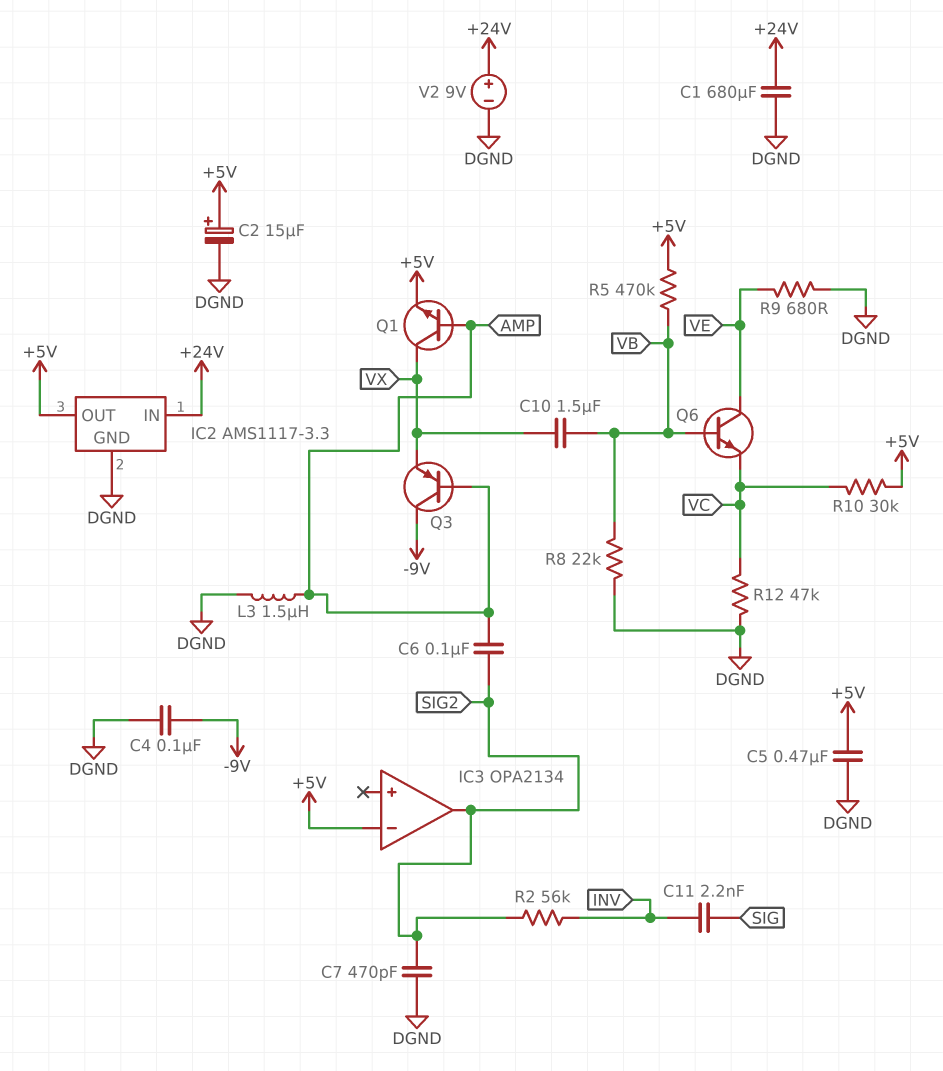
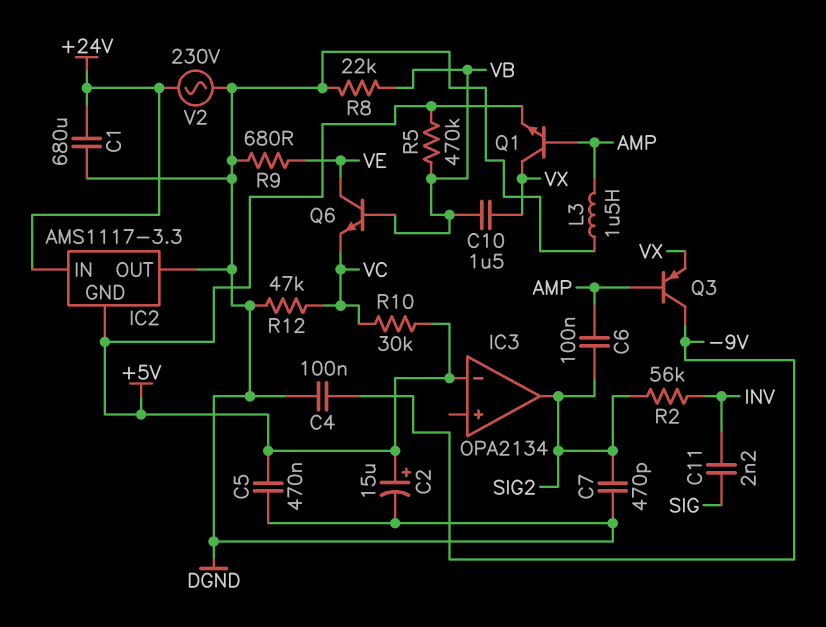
IC2 pin GND: DGND -> +5V
IC2 pin OUT: +5V -> DGND
V2: 9V (plus +24V, minus DGND) -> AC 230V (+24V, DGND)

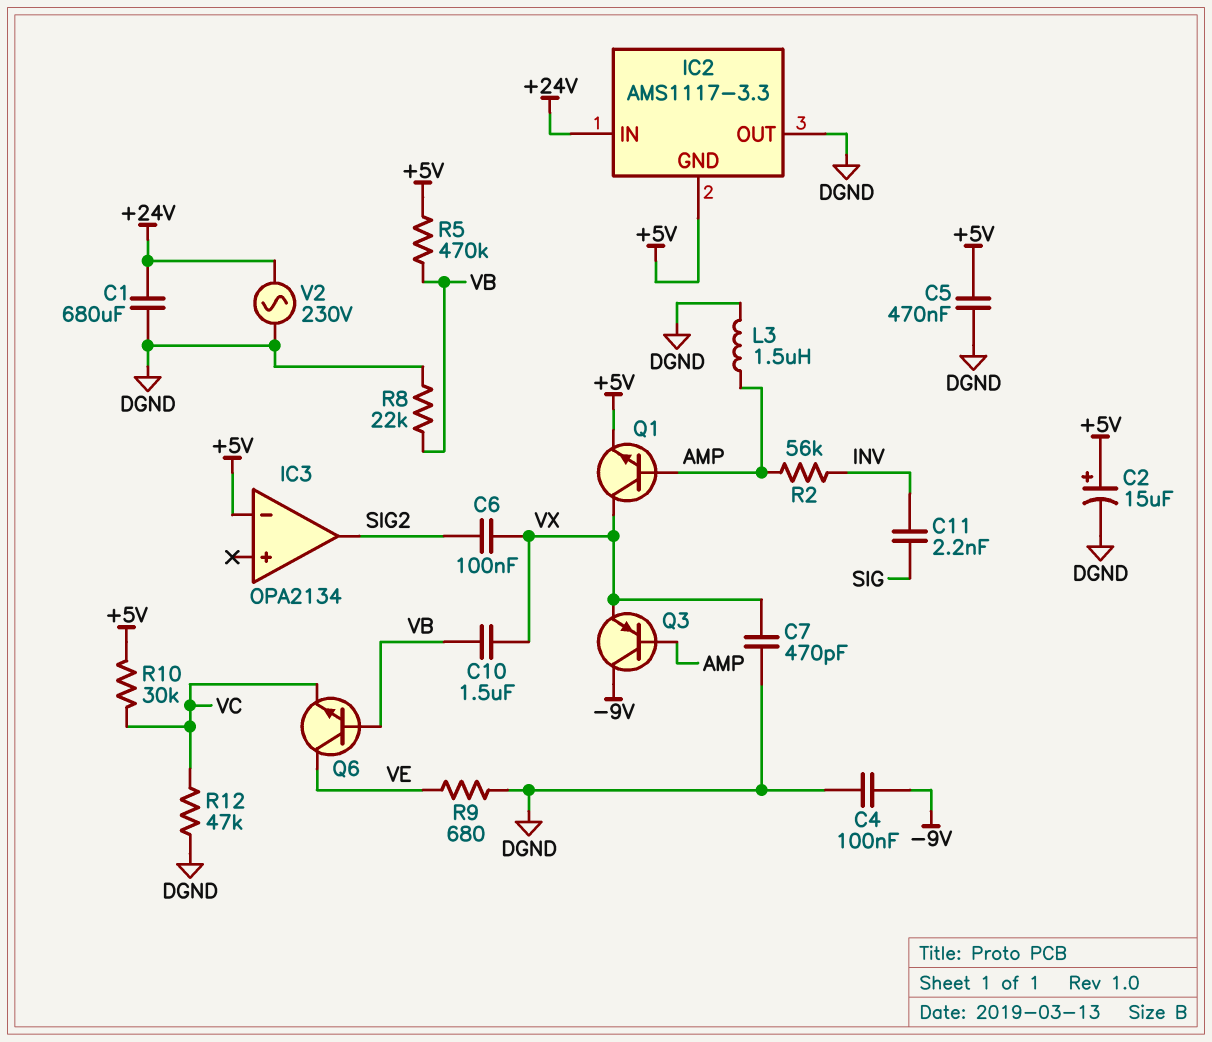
C6: 100nF (AMP, SIG2) -> 100nF (SIG2, VX)
C7: 470pF (DGND, SIG2) -> 470pF (DGND, VX)
R2: 56k (INV, SIG2) -> 56k (AMP, INV)

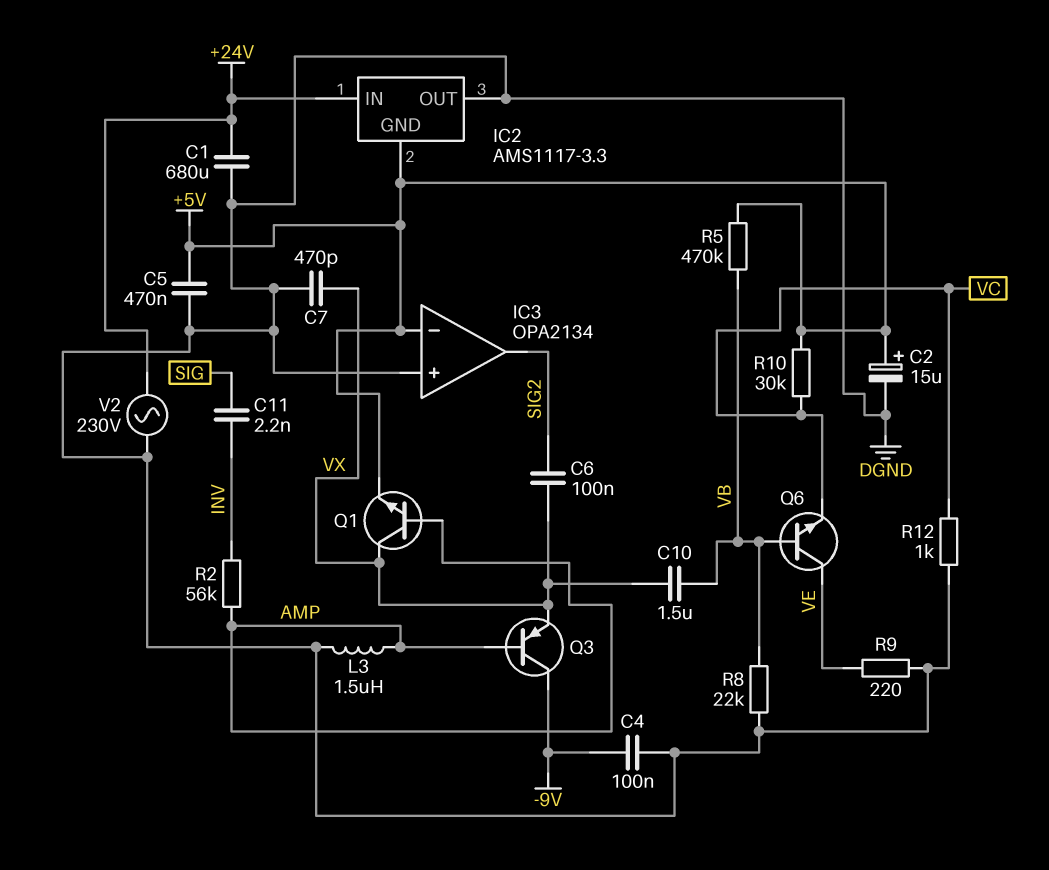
IC3 pin in+: none -> DGND
R9: 680 (DGND, VE) -> 220 (DGND, VE)
R12: 47k (DGND, VC) -> 1k (DGND, VC)

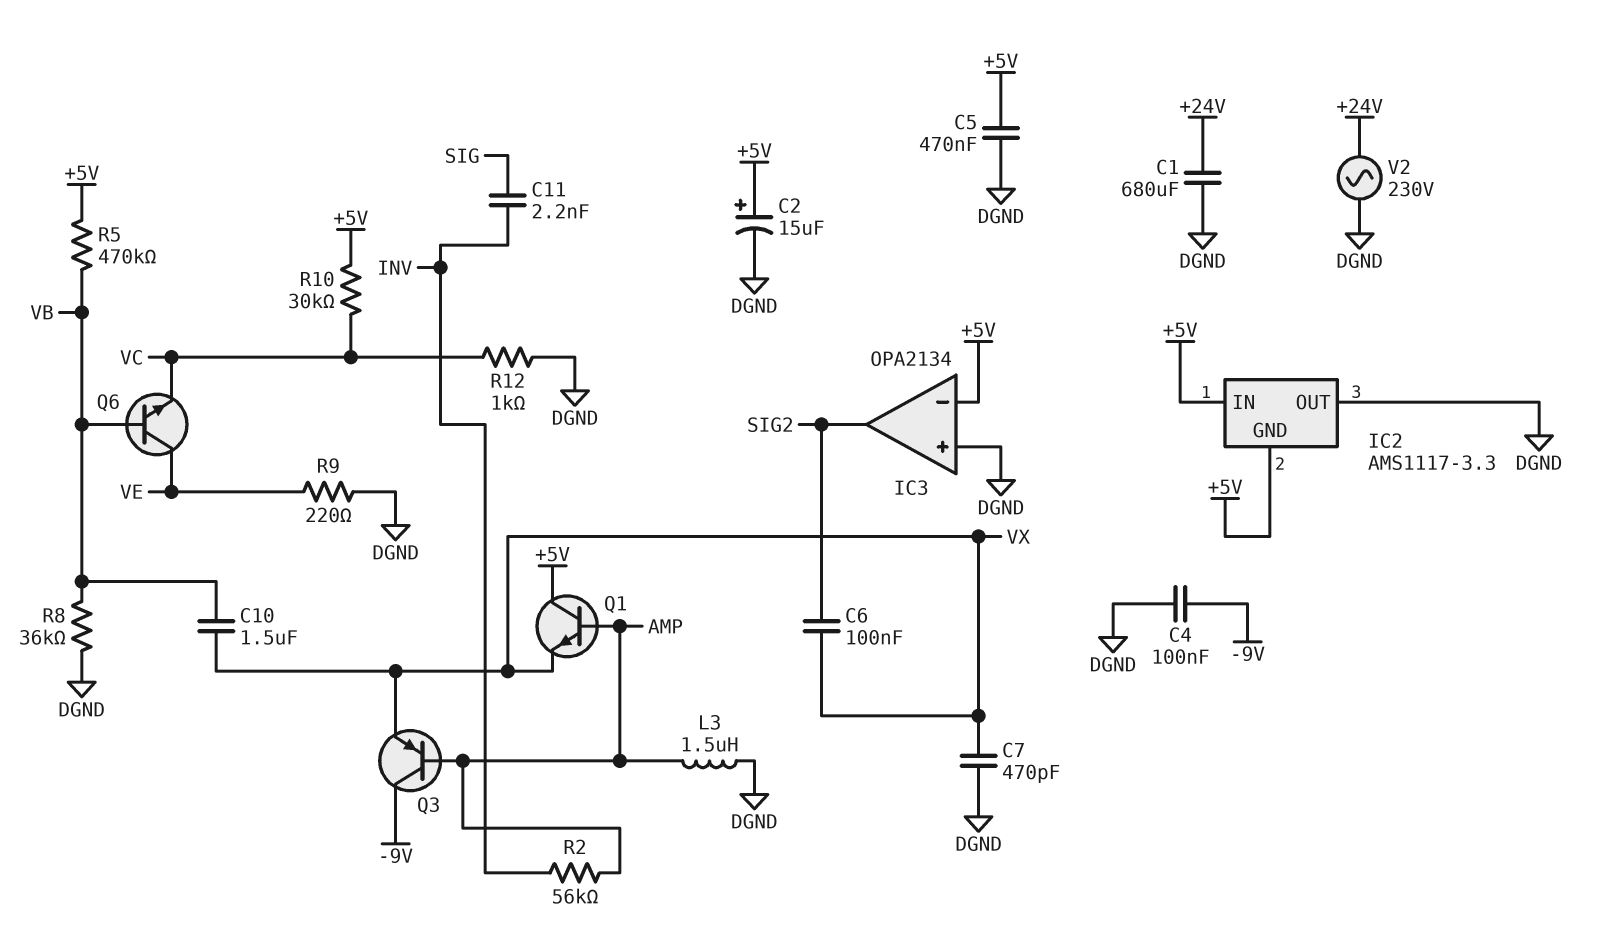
IC2 pin IN: +24V -> +5V
Q1: NPN (B AMP, C VX, E +5V) -> NPN (B AMP, C +5V, E VX)
R8: 22k (DGND, VB) -> 36k (DGND, VB)

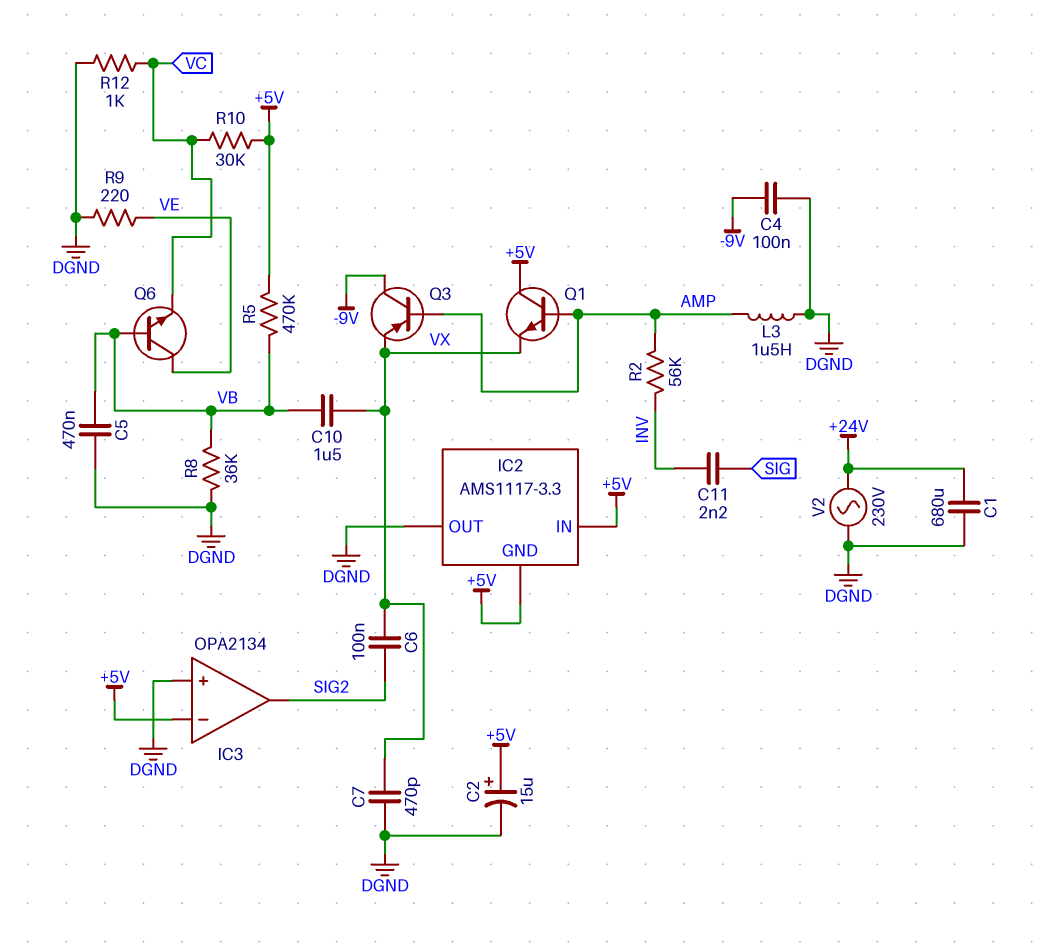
C5: 470nF (+5V, DGND) -> 470nF (DGND, VB)

